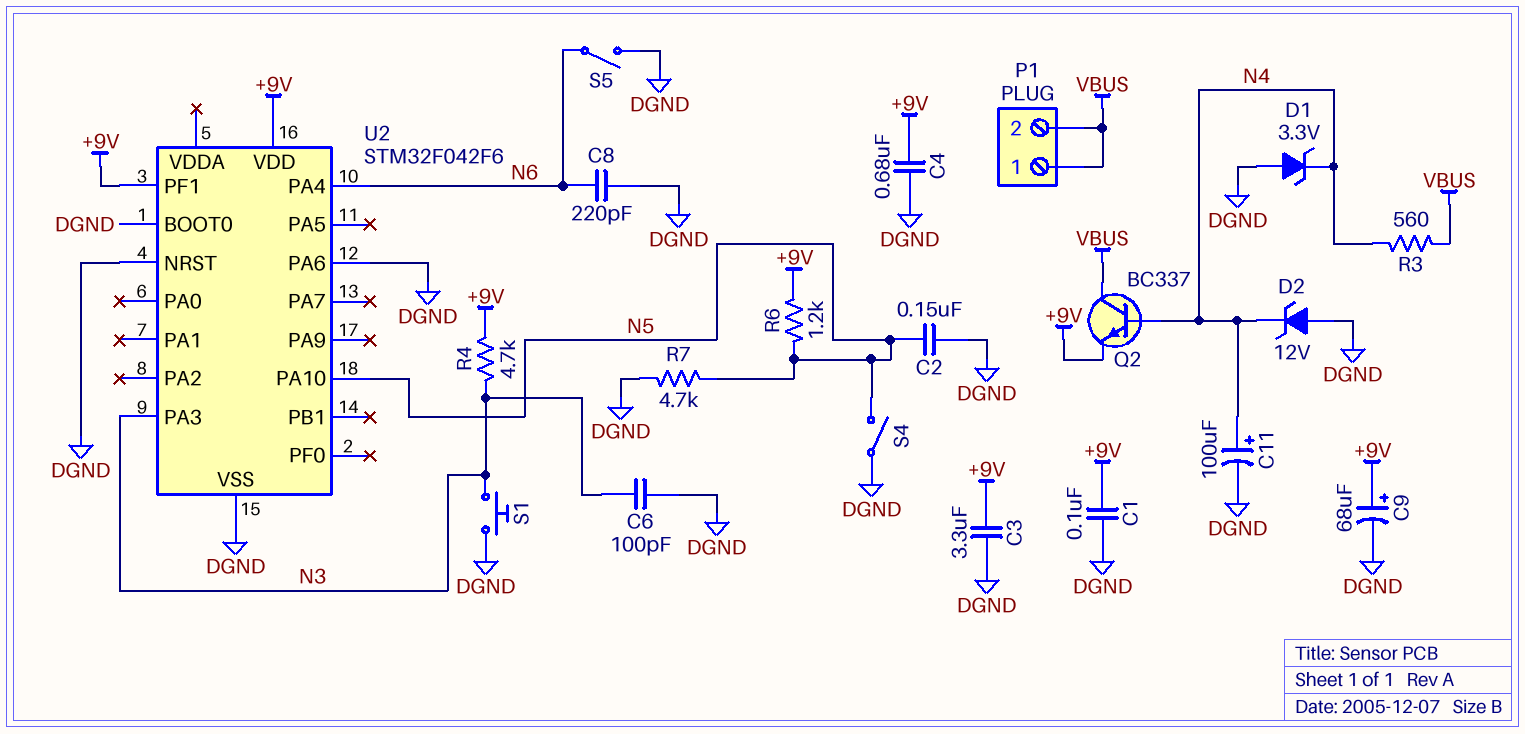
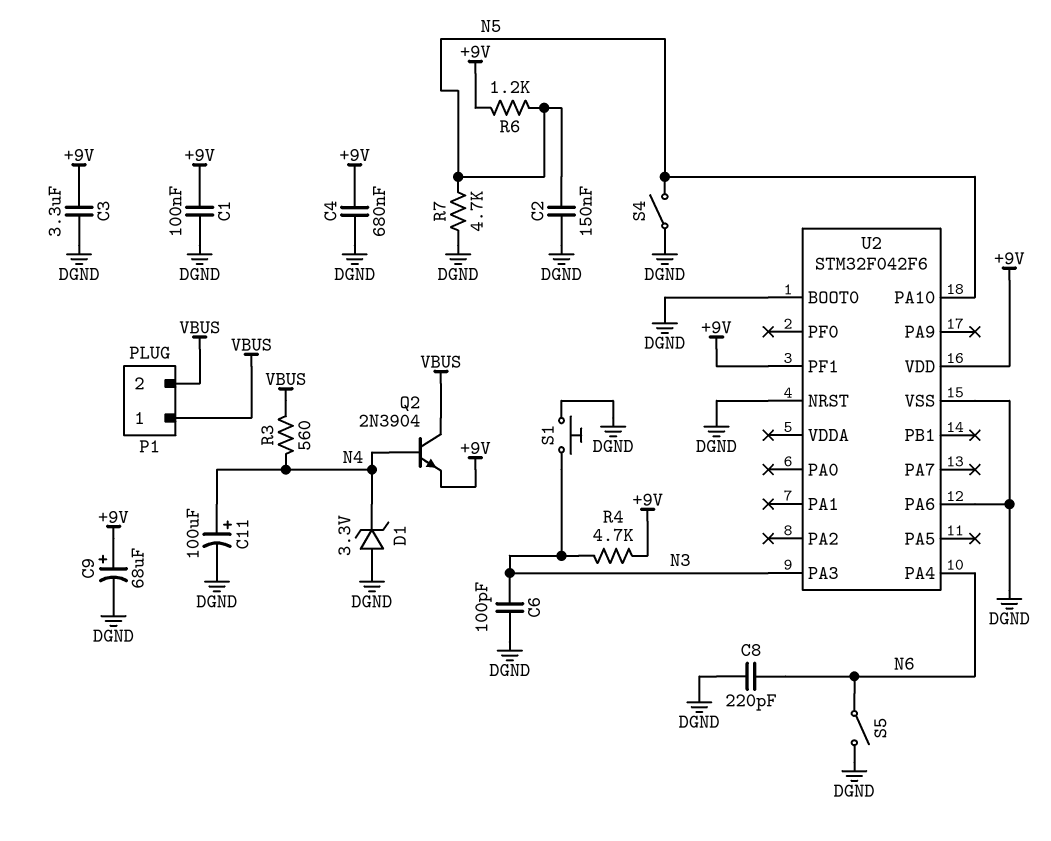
D2: zener 12V (A DGND, K N4) -> none
Q2: NPN BC337 (B N4, C VBUS, E +9V) -> NPN 2N3904 (B N4, C VBUS, E +9V)

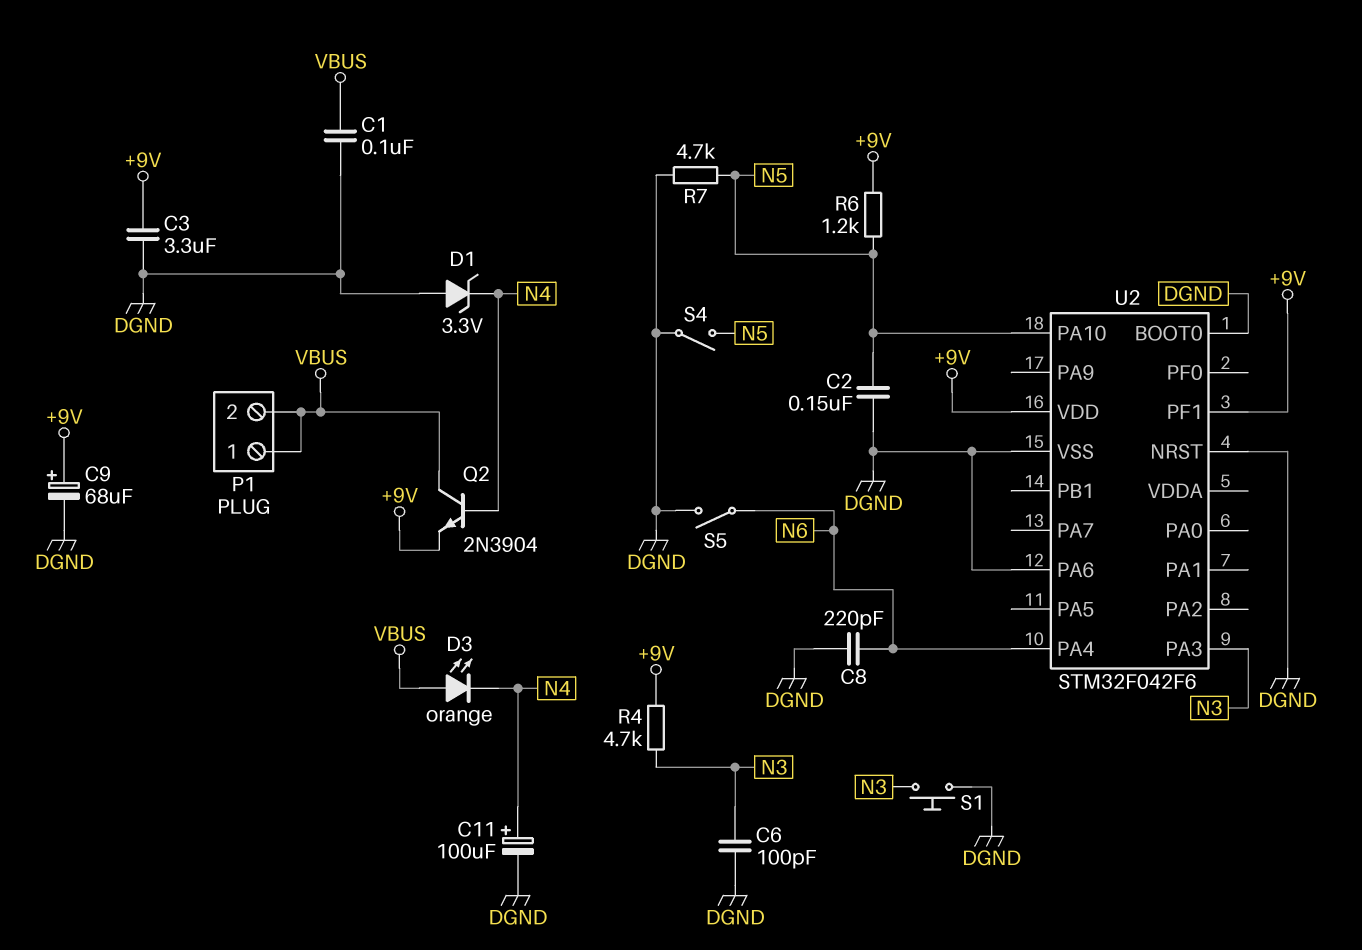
C1: 100nF (+9V, DGND) -> 100nF (DGND, VBUS)
C4: 680nF (+9V, DGND) -> none
D3: none -> LED orange (A VBUS, K N4)
R3: 560 (N4, VBUS) -> none

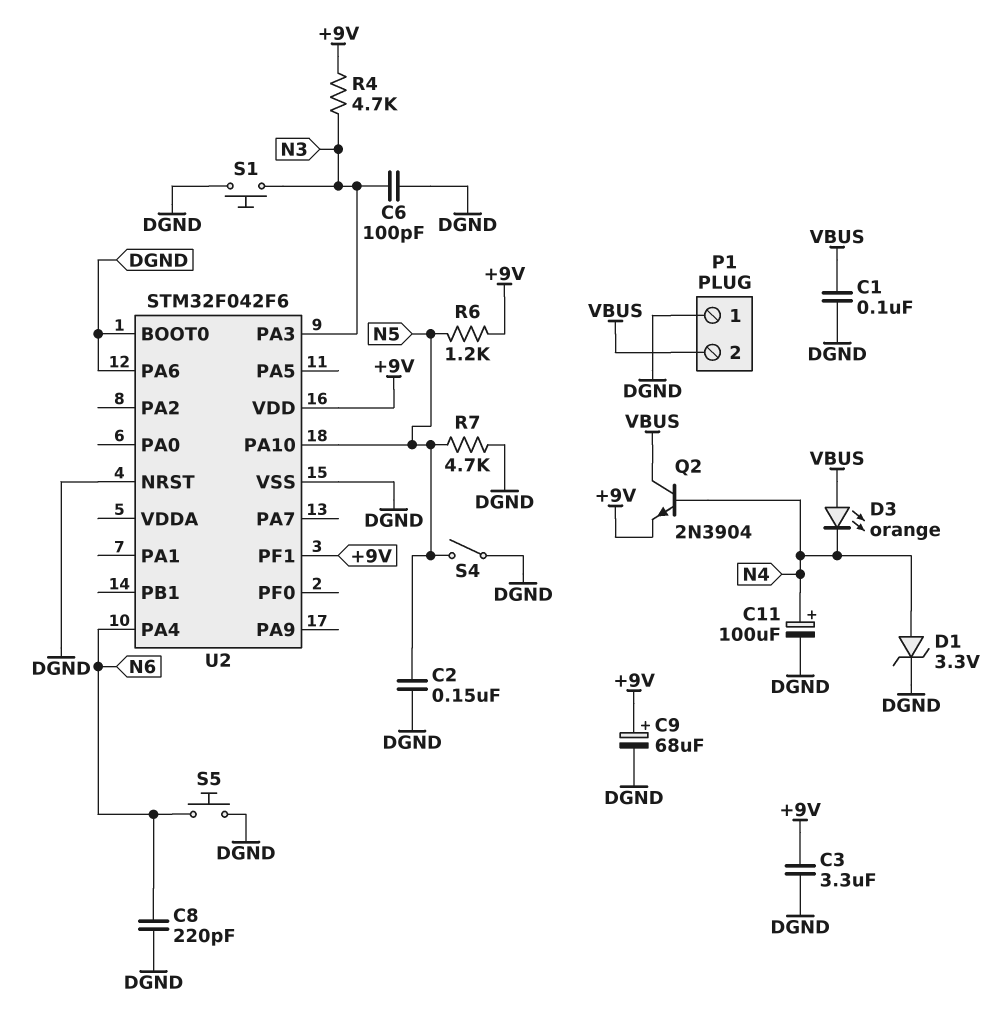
D1: zener 3.3V (A DGND, K N4) -> zener 3.3V (A N4, K DGND)
P1 pin 1: VBUS -> DGND
S5: switch (DGND, N6) -> button (DGND, N6)

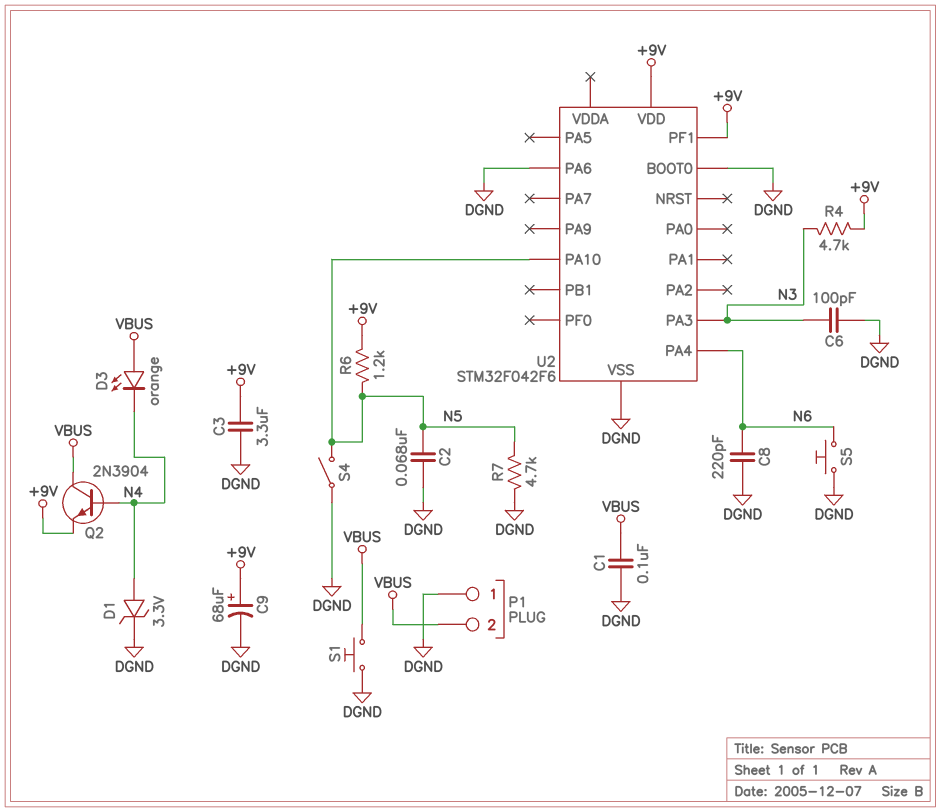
C2: 150nF (DGND, N5) -> 68nF (DGND, N5)
C11: 100uF (plus N4, minus DGND) -> none
S1: button (DGND, N3) -> button (DGND, VBUS)
U2 pin NRST: DGND -> none

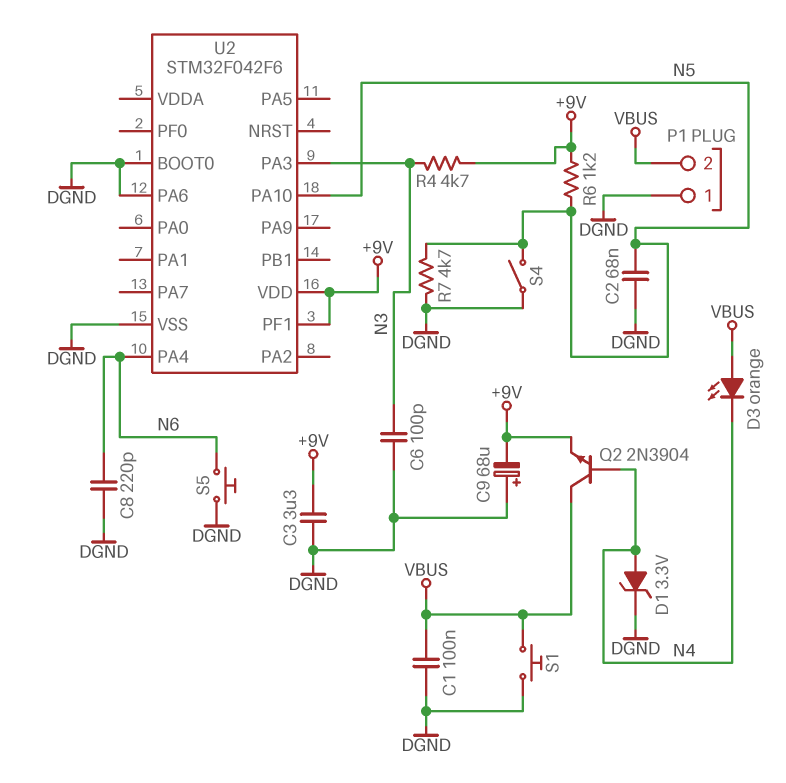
C9: 68uF (plus +9V, minus DGND) -> 68uF (plus DGND, minus +9V)

